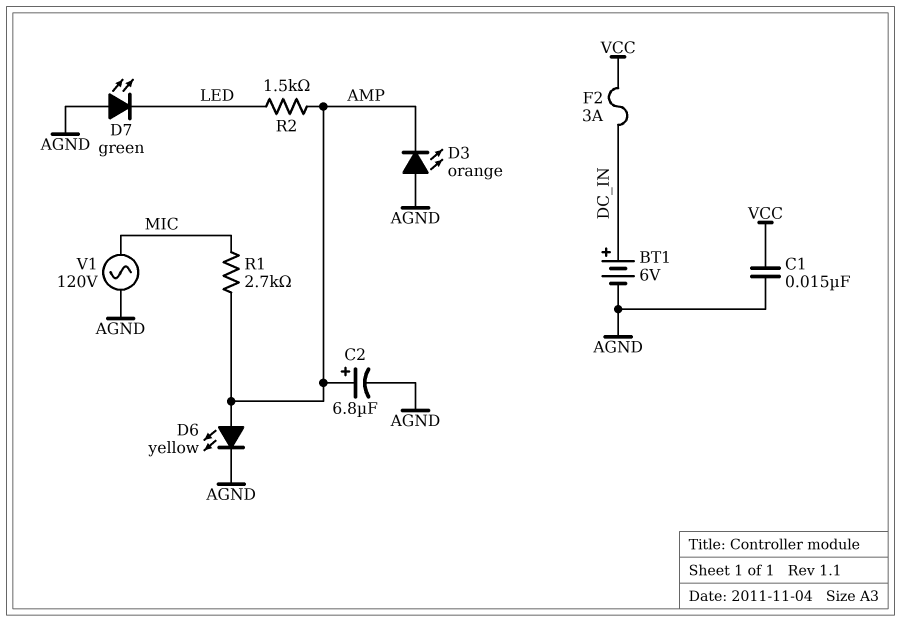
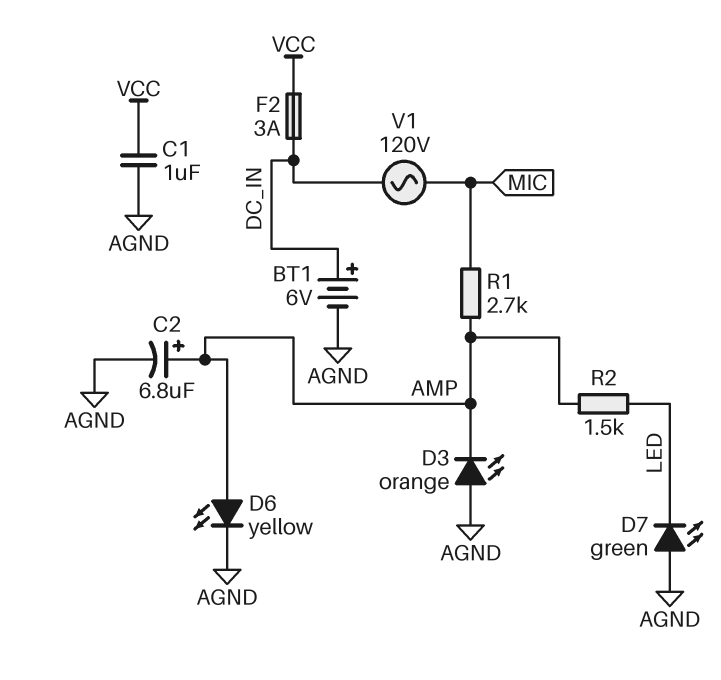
C1: 15nF (AGND, VCC) -> 1uF (AGND, VCC)
V1: AC 120V (AGND, MIC) -> AC 120V (DC_IN, MIC)

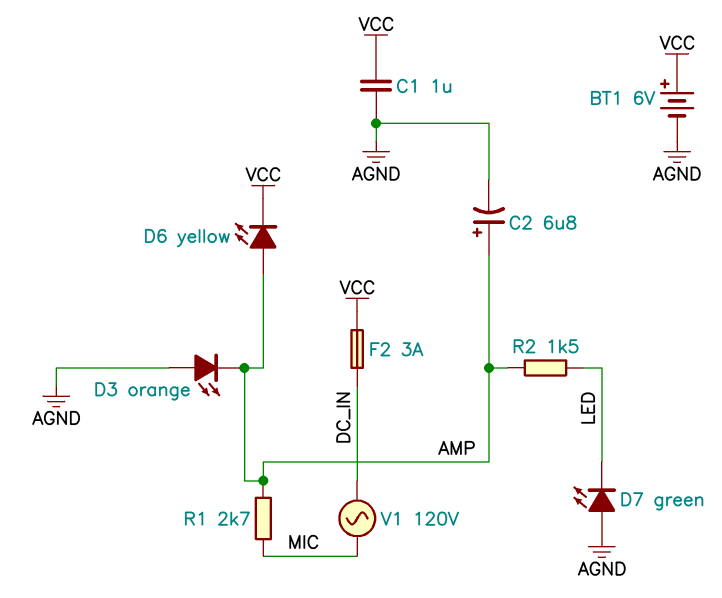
BT1: 6V (plus DC_IN, minus AGND) -> 6V (plus VCC, minus AGND)
D6: LED yellow (A AMP, K AGND) -> LED yellow (A AMP, K VCC)

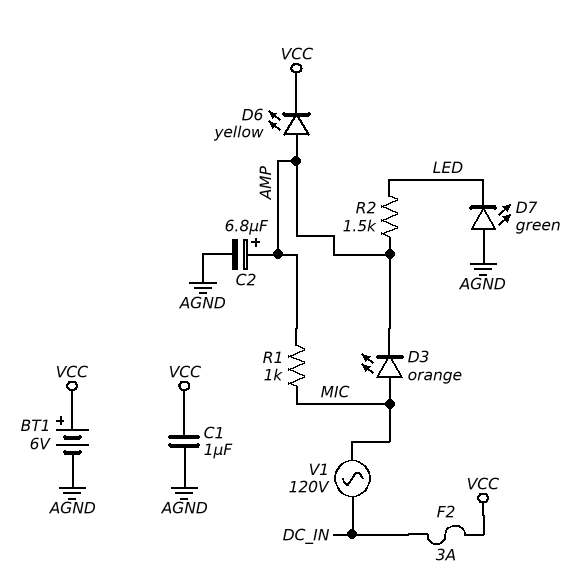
D3: LED orange (A AGND, K AMP) -> LED orange (A MIC, K AMP)
R1: 2.7k (AMP, MIC) -> 1k (AMP, MIC)

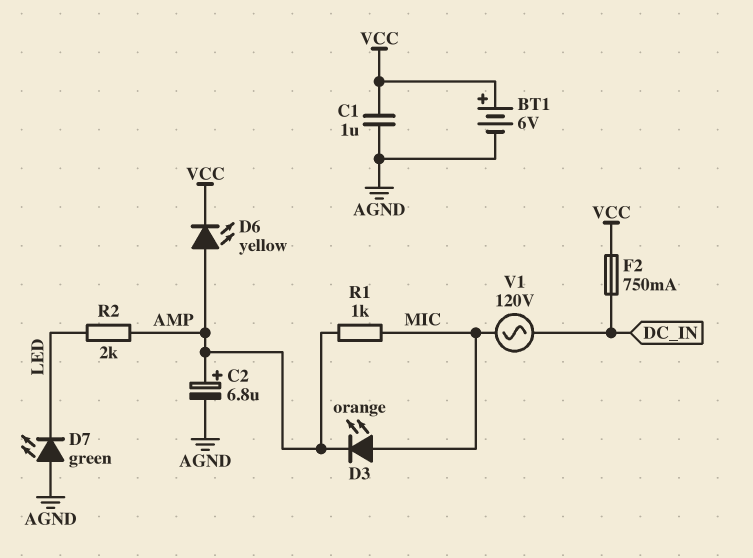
F2: 3A (DC_IN, VCC) -> 750mA (DC_IN, VCC)
R2: 1.5k (AMP, LED) -> 2k (AMP, LED)

